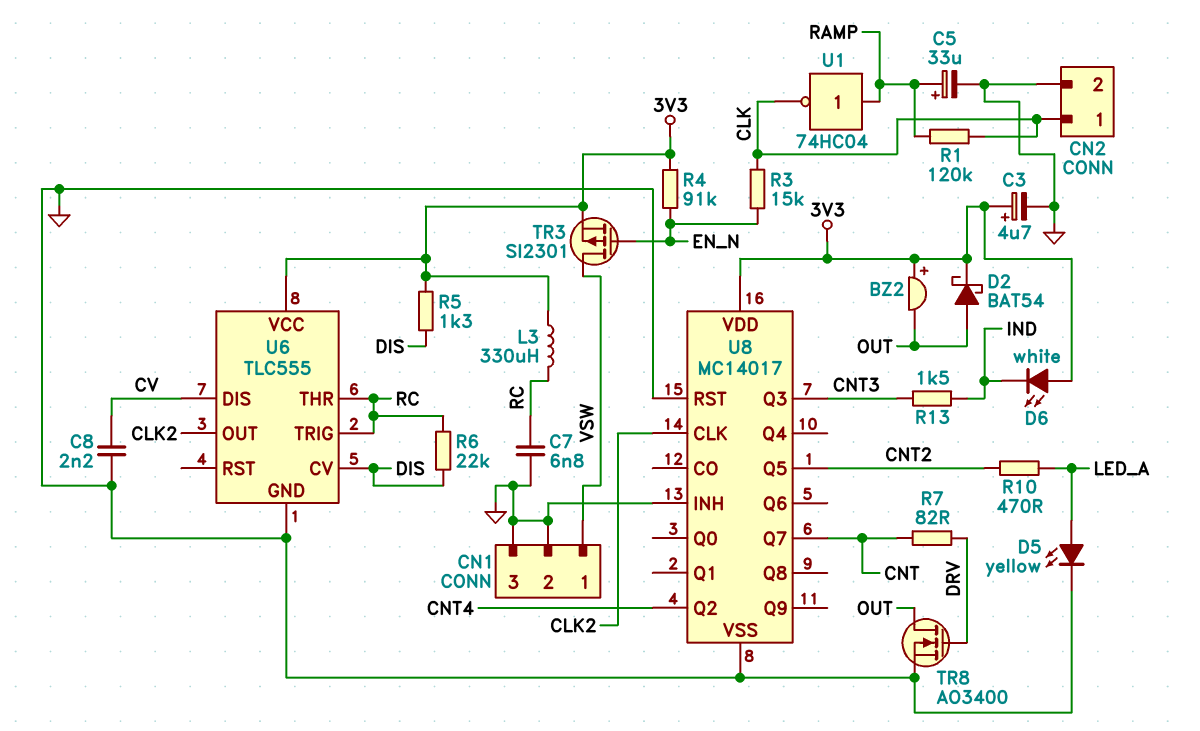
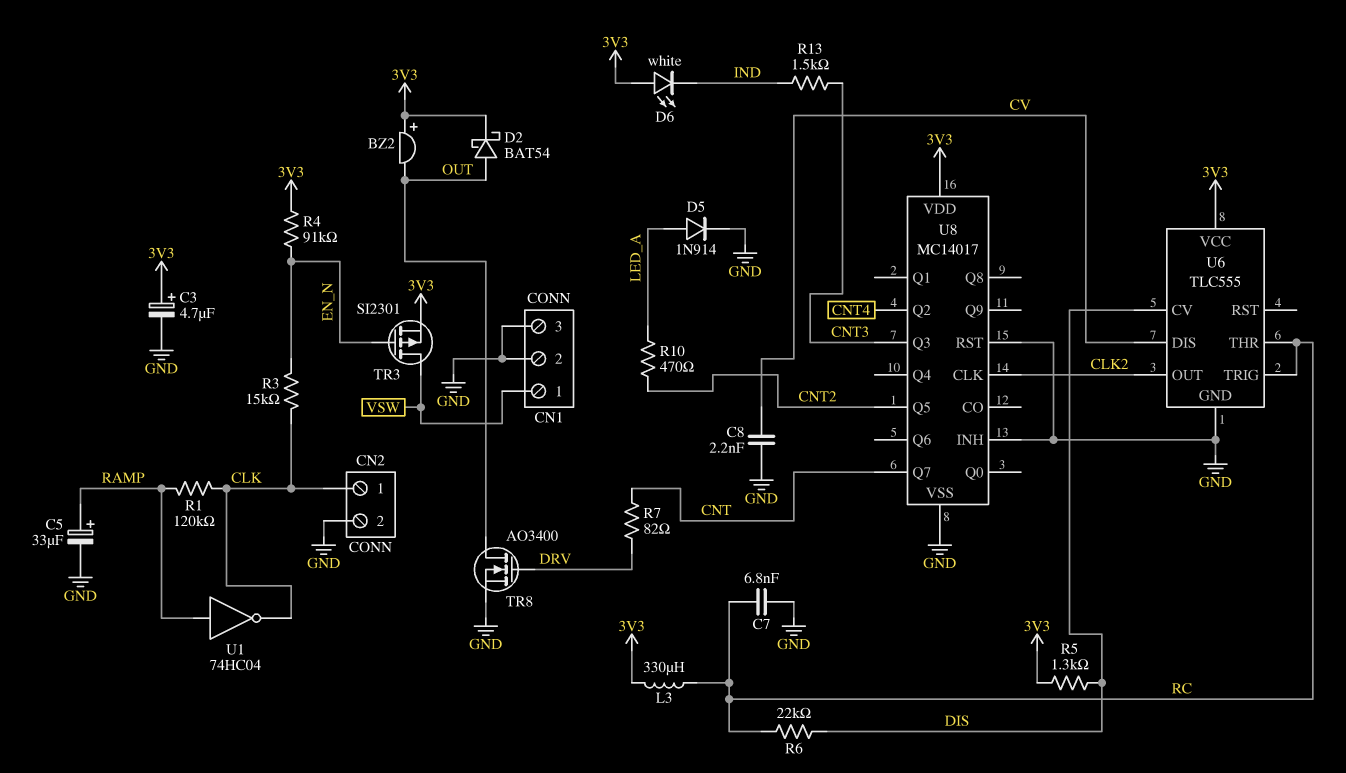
D5: LED yellow (A LED_A, K GND) -> diode 1N914 (A LED_A, K GND)

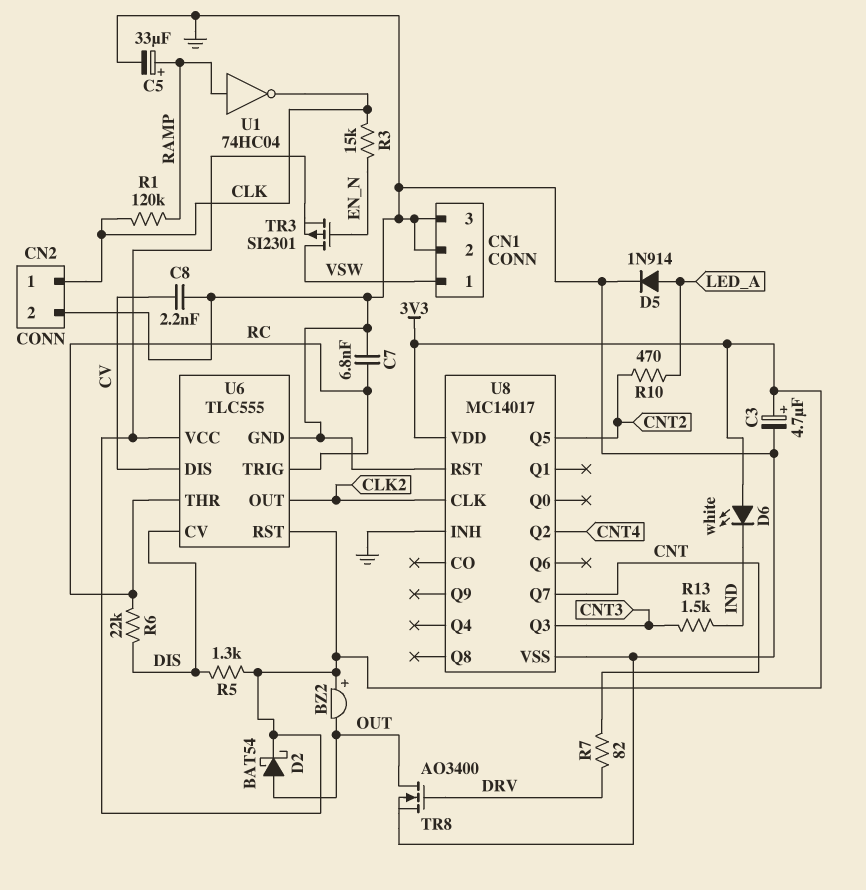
L3: 330uH (3V3, RC) -> none
R4: 91k (3V3, EN_N) -> none
U6 pin RST: none -> 3V3

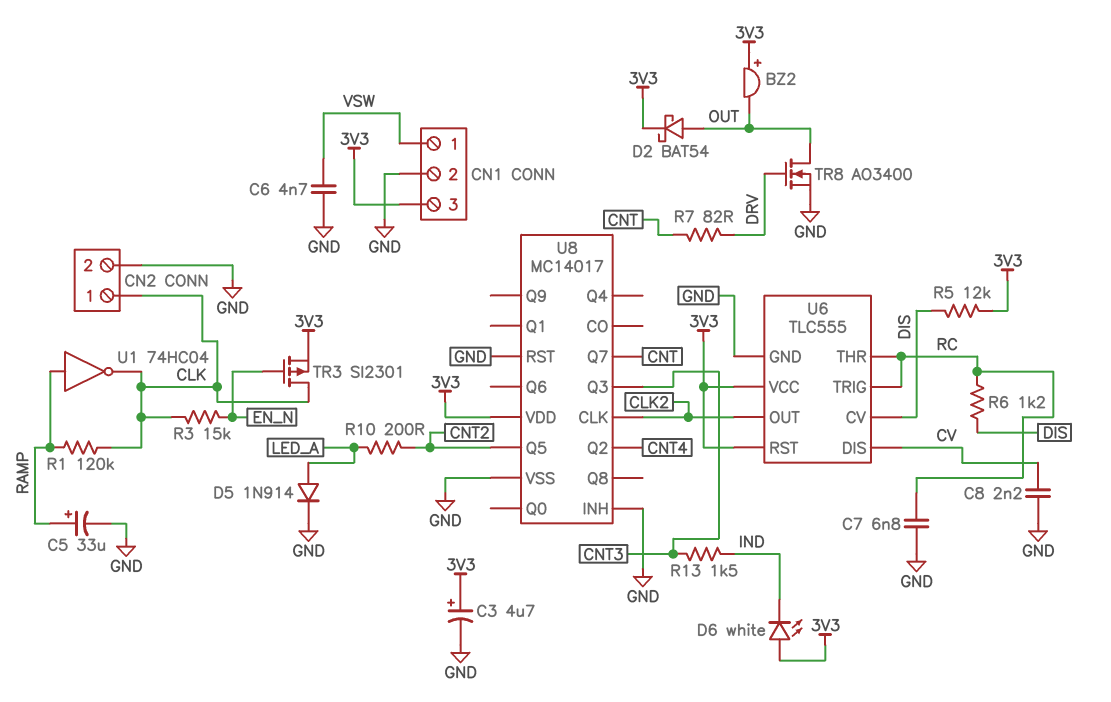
C6: none -> 4.7nF (GND, VSW)
CN1 pin 3: GND -> 3V3
R5: 1.3k (3V3, DIS) -> 12k (3V3, DIS)
R6: 22k (DIS, RC) -> 1.2k (DIS, RC)
R10: 470 (CNT2, LED_A) -> 200 (CNT2, LED_A)
TR3: PMOS SI2301 (G EN_N, D VSW, S 3V3) -> PMOS SI2301 (G EN_N, D CLK, S 3V3)

